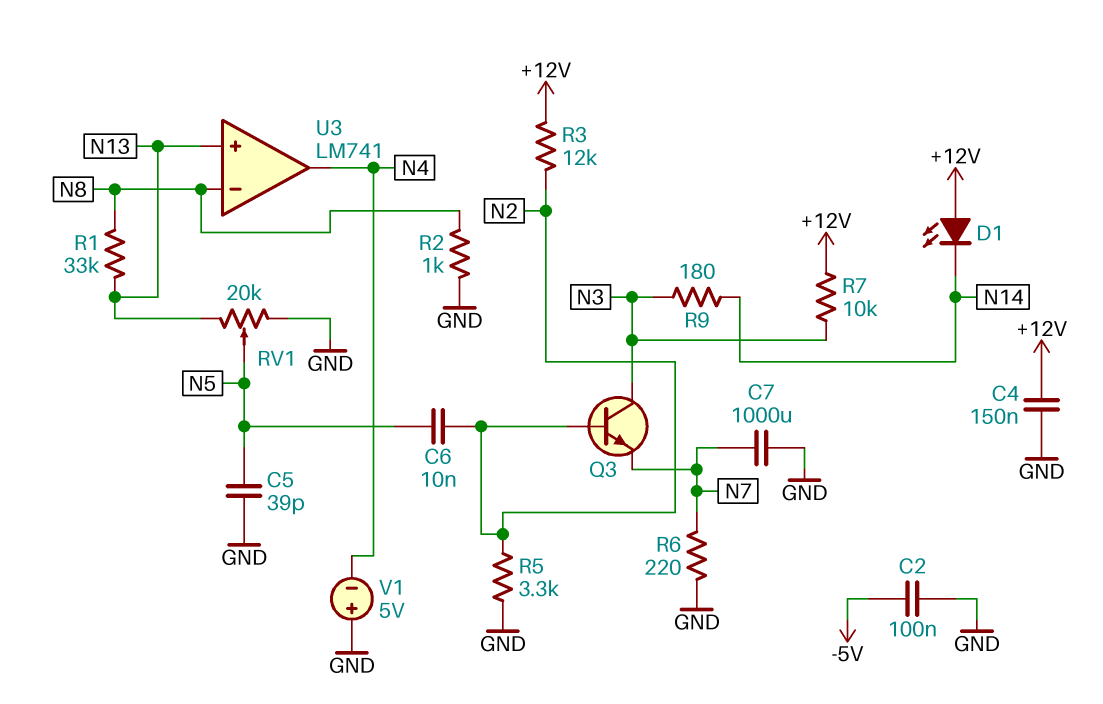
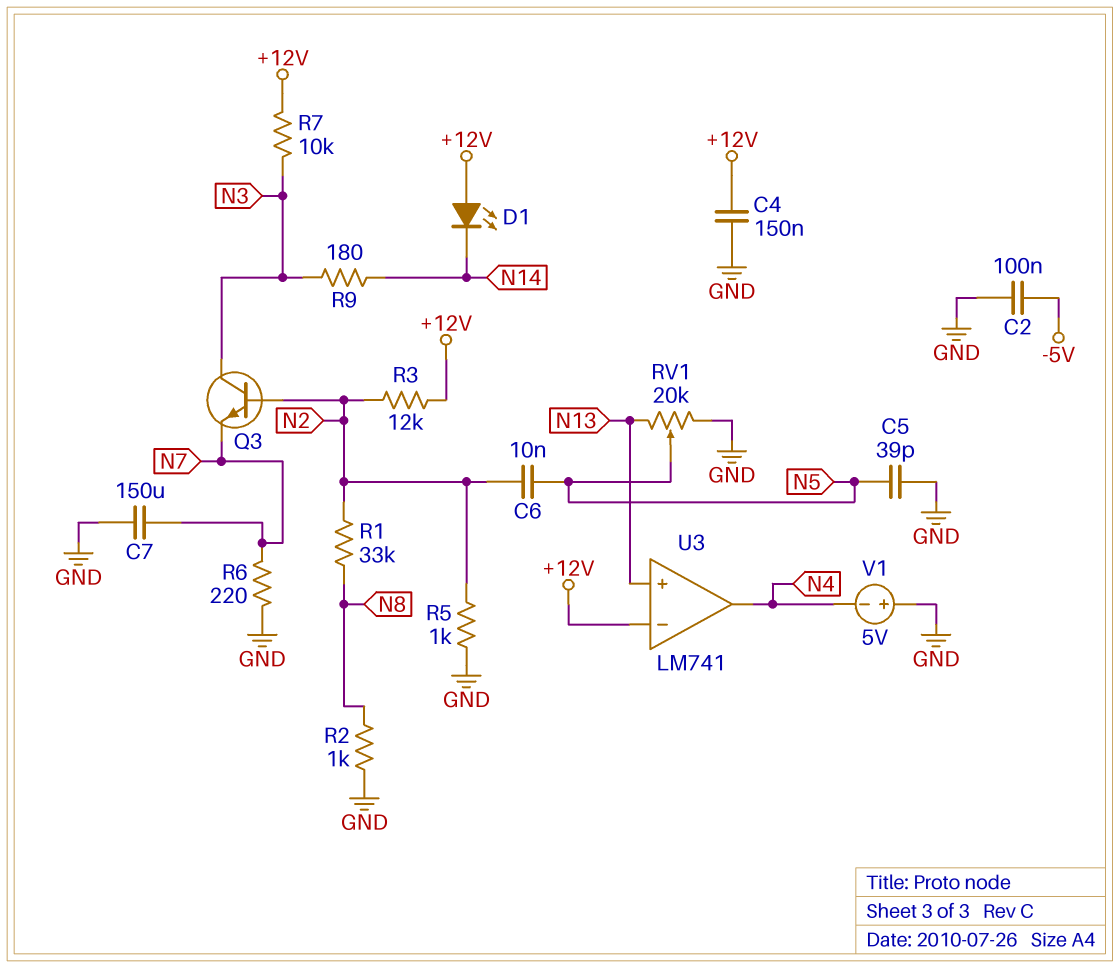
C7: 1000uF (GND, N7) -> 150uF (GND, N7)
R1: 33k (N8, N13) -> 33k (N2, N8)
R5: 3.3k (GND, N2) -> 1k (GND, N2)
U3 pin in-: N8 -> +12V

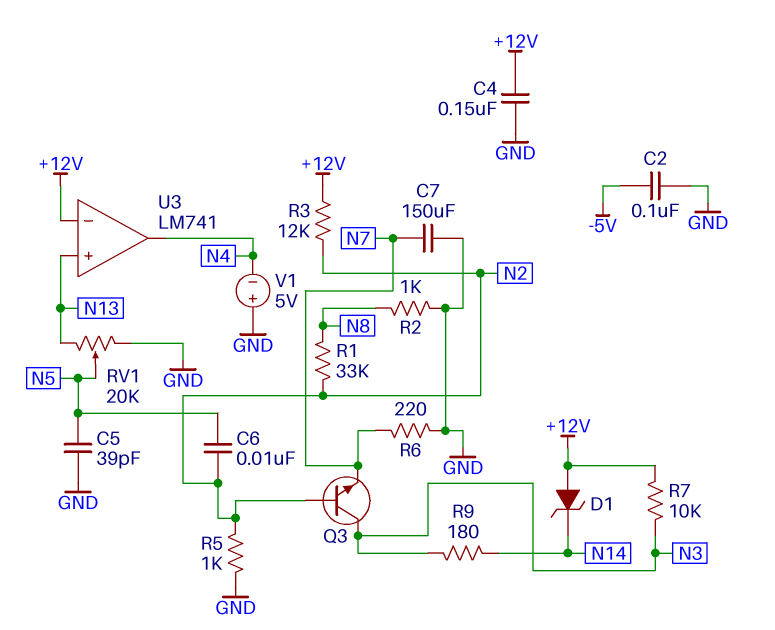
D1: LED (A +12V, K N14) -> zener (A +12V, K N14)

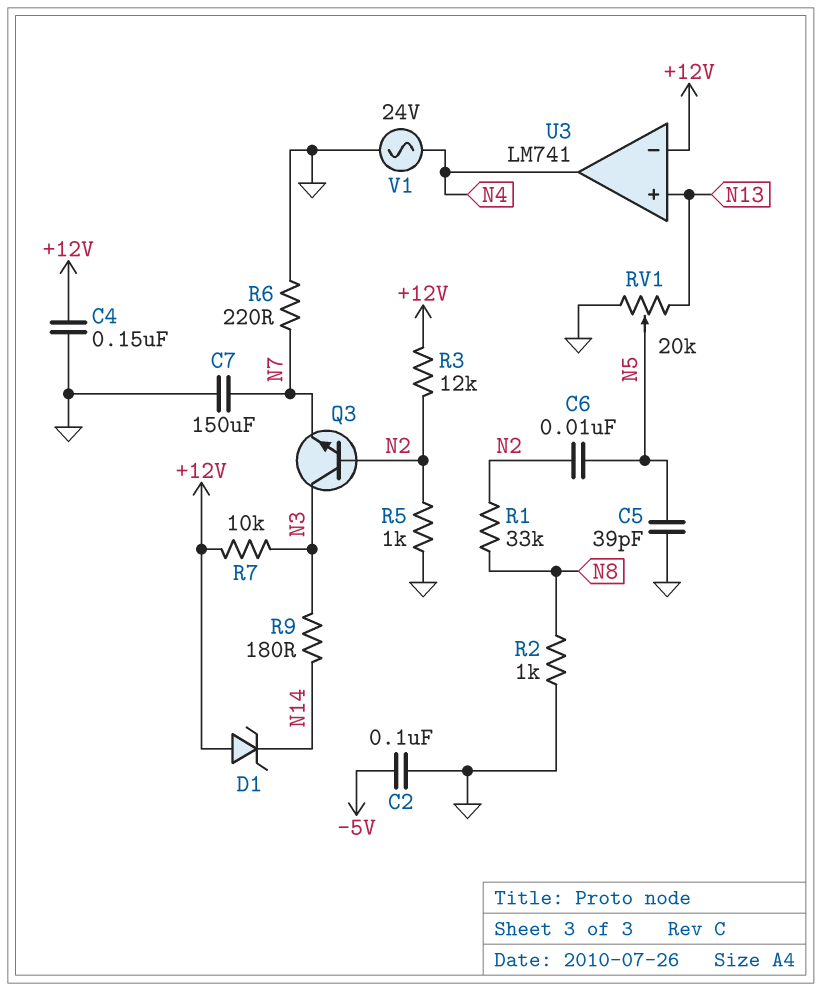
V1: 5V (plus GND, minus N4) -> AC 24V (GND, N4)

